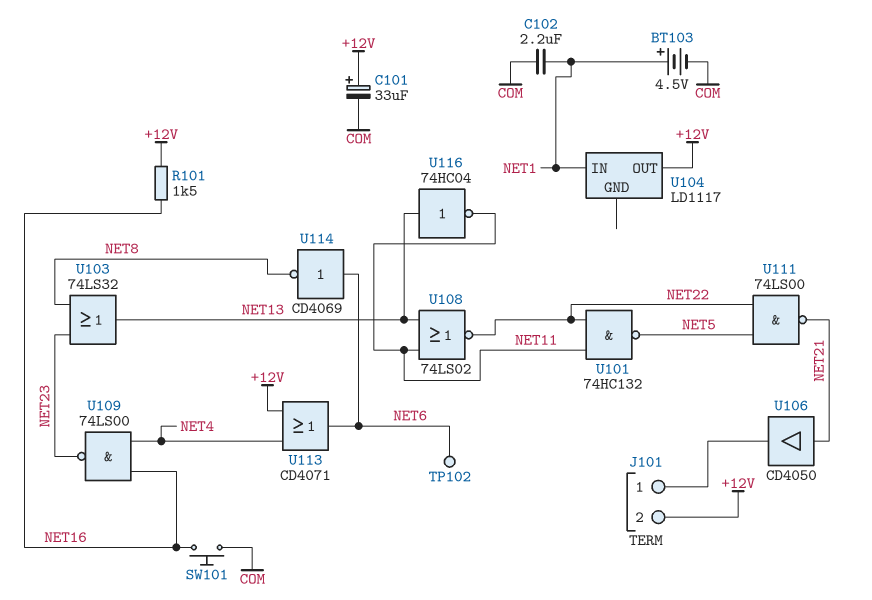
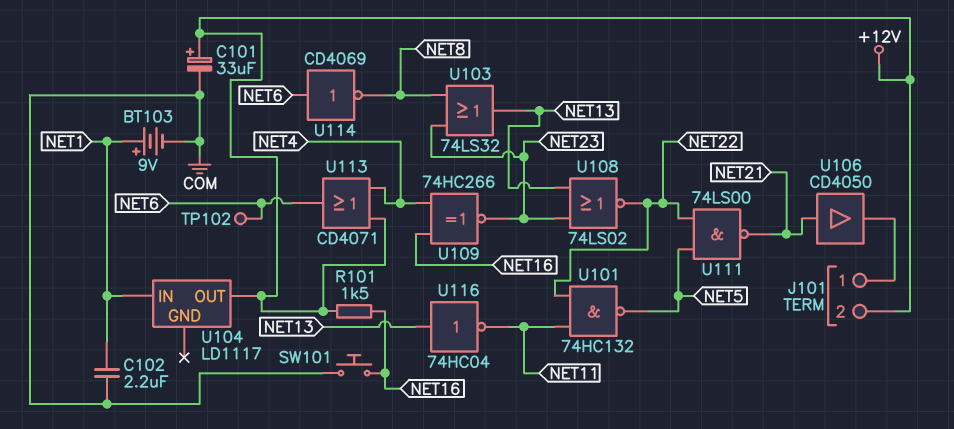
BT103: 4.5V (plus NET1, minus COM) -> 9V (plus NET1, minus COM)
U108: NOR 74LS02 (in NET11, in NET13, out NET22) -> NOR 74LS02 (in NET13, in NET23, out NET22)
U109: NAND 74LS00 (in NET4, in NET16, out NET23) -> XNOR 74HC266 (in NET4, in NET16, out NET23)

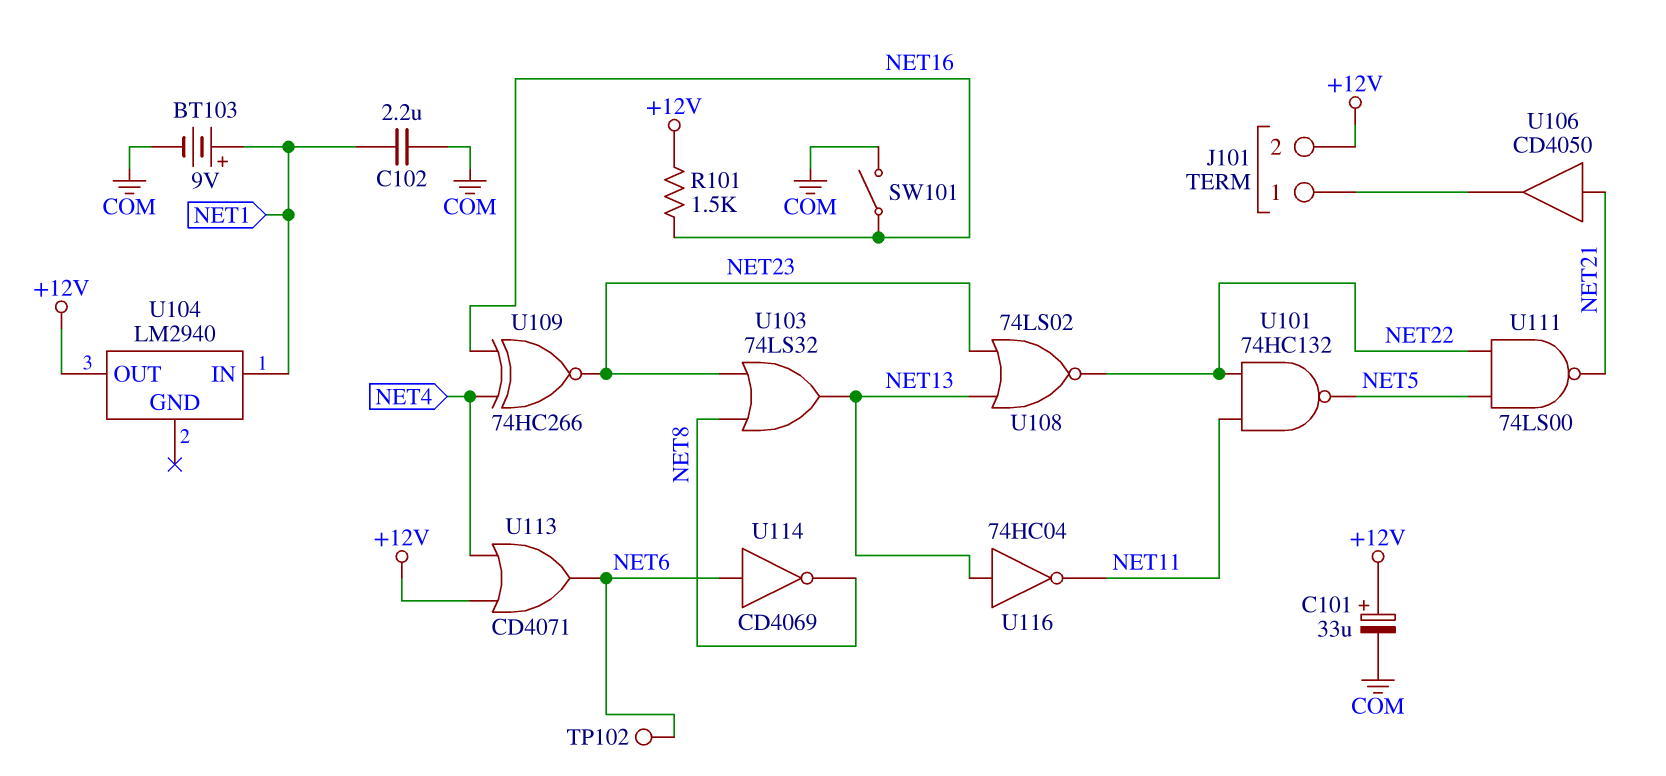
SW101: button (COM, NET16) -> switch (COM, NET16)
U104: LD1117 -> LM2940

